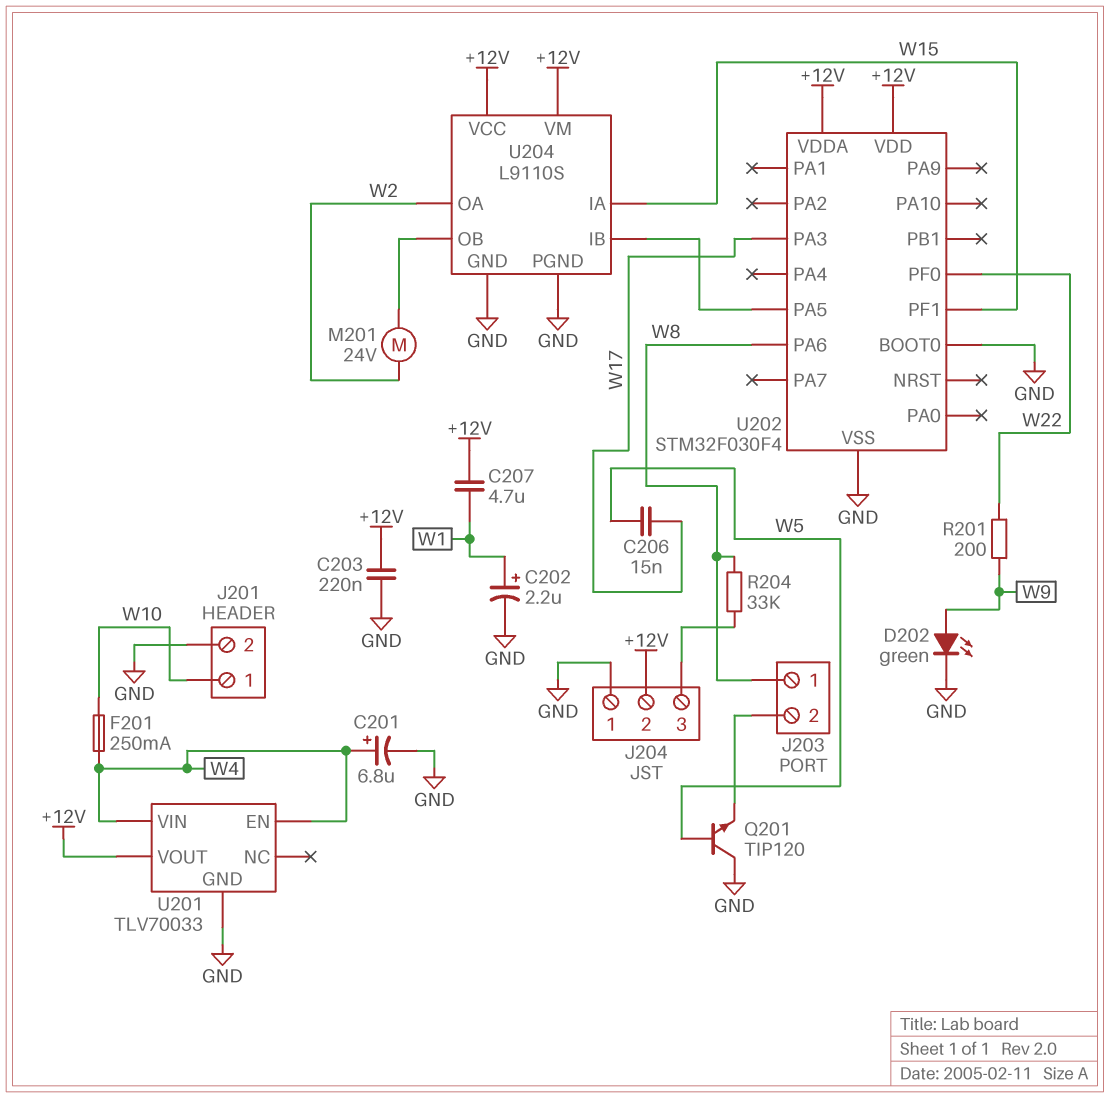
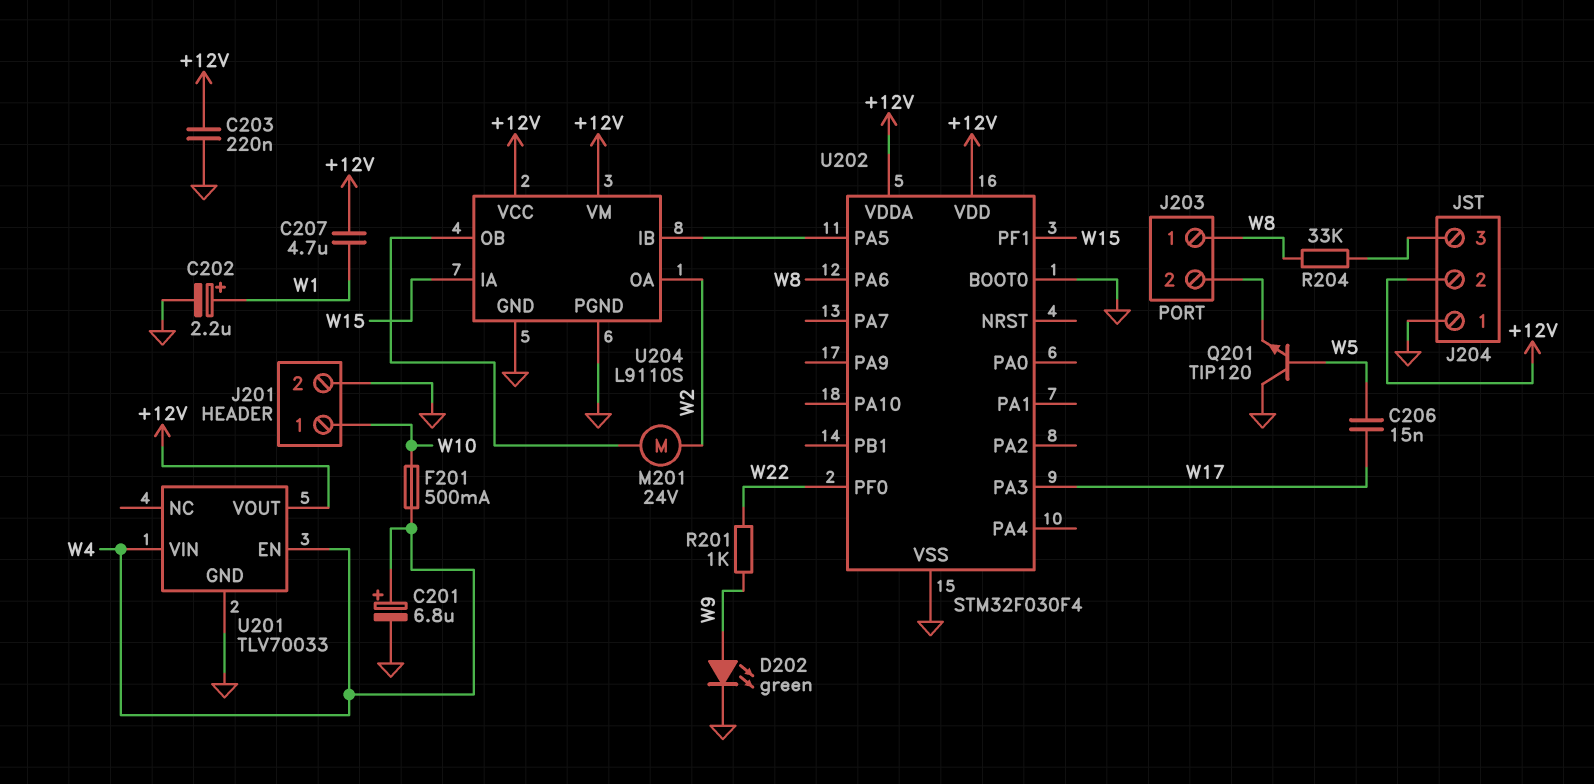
F201: 250mA (W4, W10) -> 500mA (W4, W10)
R201: 200 (W9, W22) -> 1k (W9, W22)

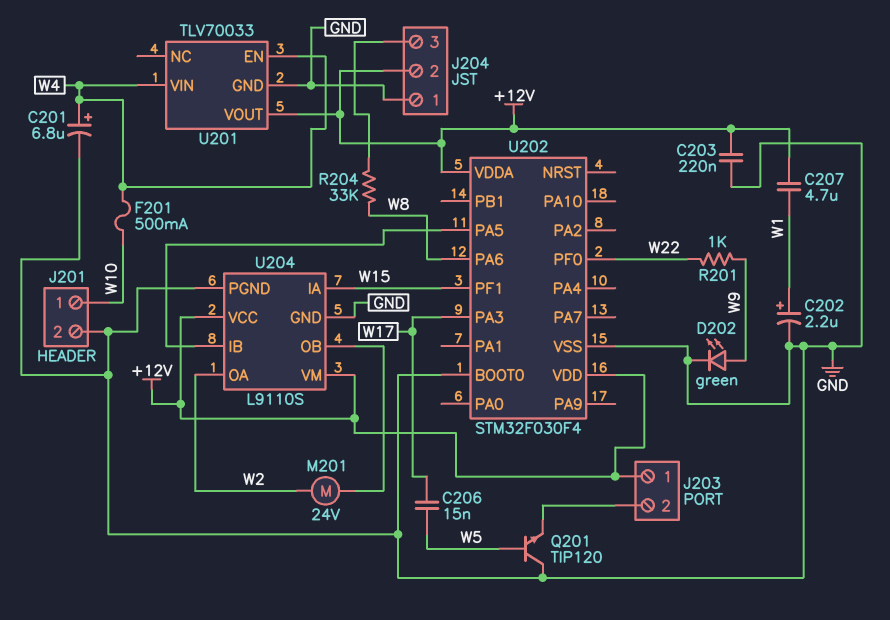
J203 pin 1: W8 -> +12V

